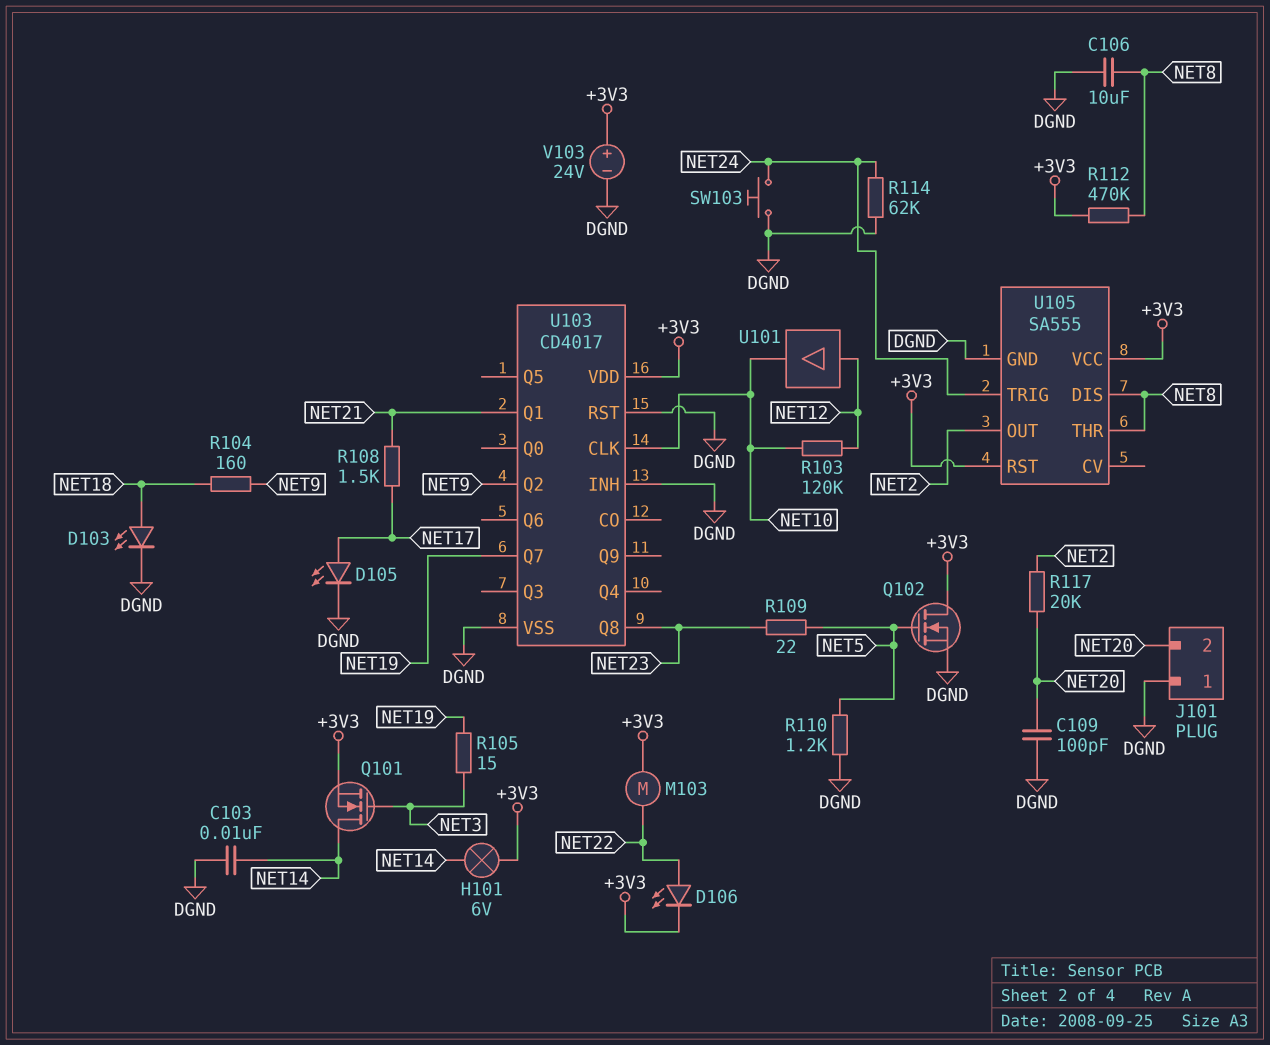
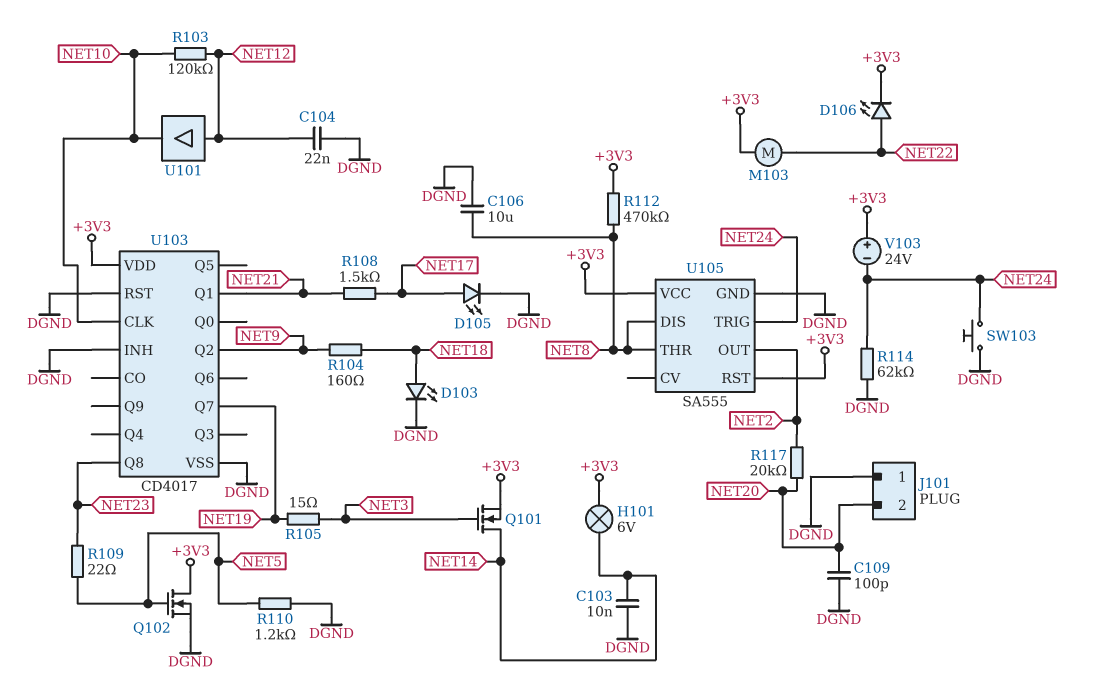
C104: none -> 22nF (DGND, NET12)
V103: 24V (plus +3V3, minus DGND) -> 24V (plus +3V3, minus NET24)

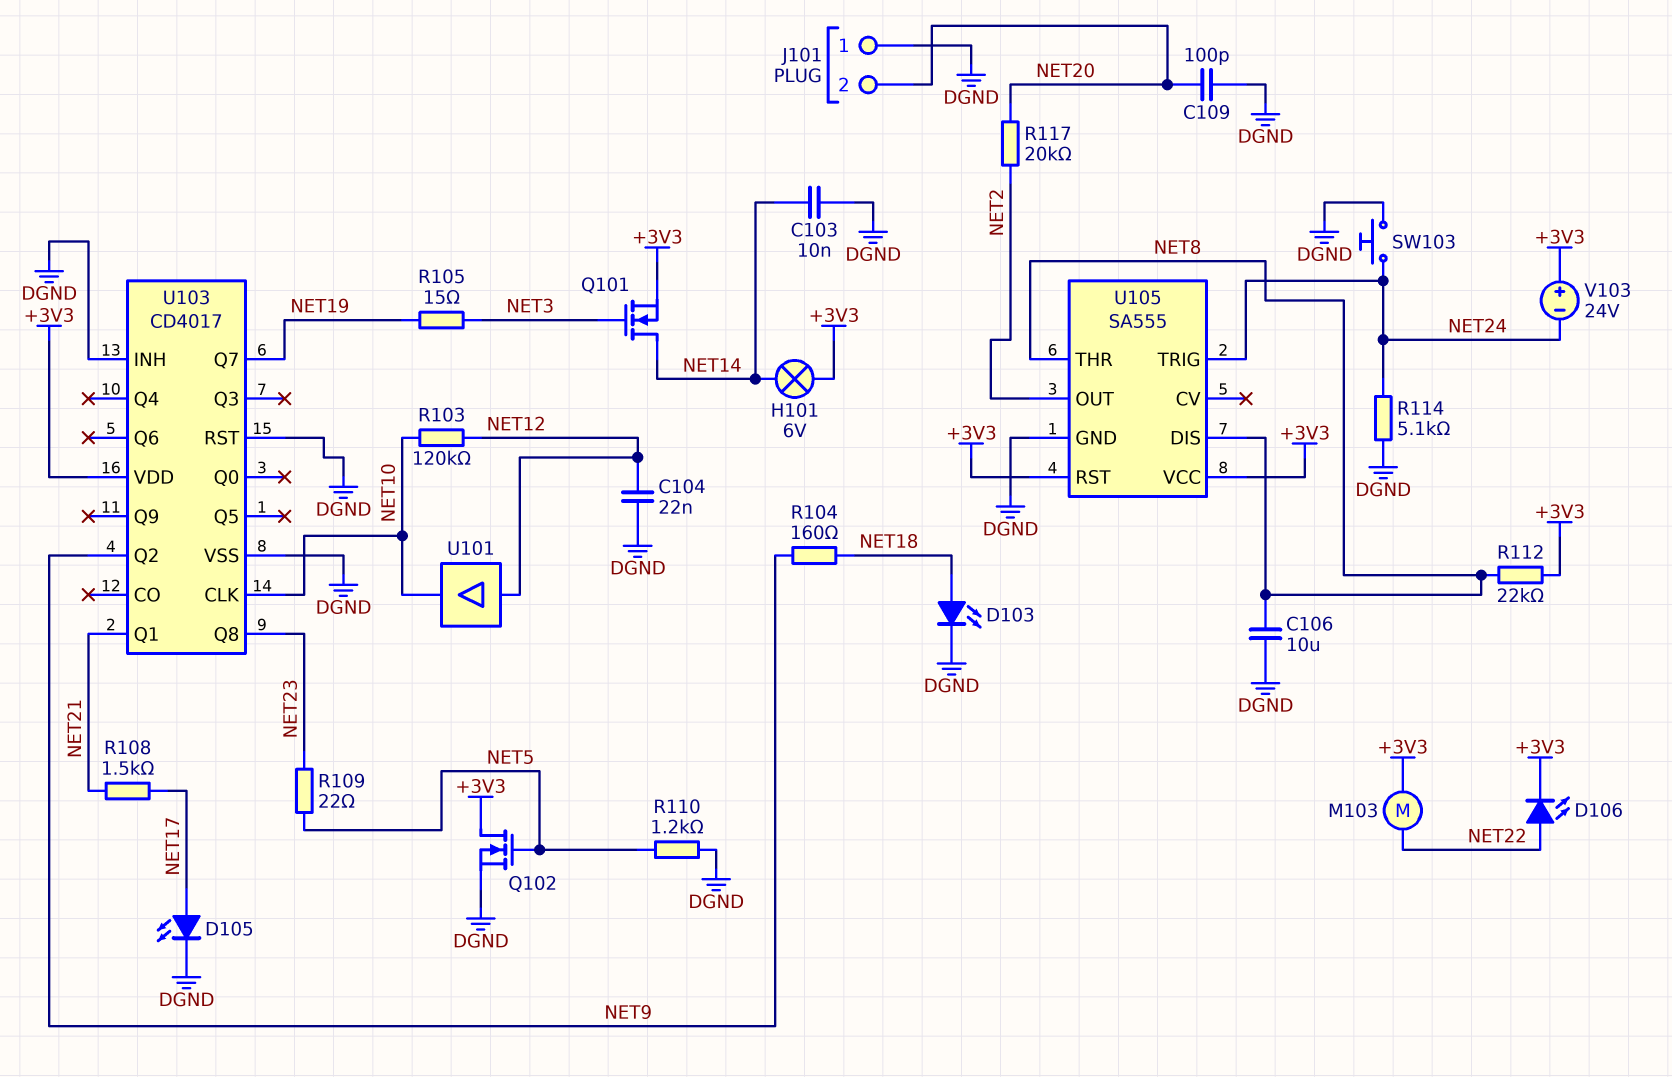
R112: 470k (+3V3, NET8) -> 22k (+3V3, NET8)
R114: 62k (DGND, NET24) -> 5.1k (DGND, NET24)

